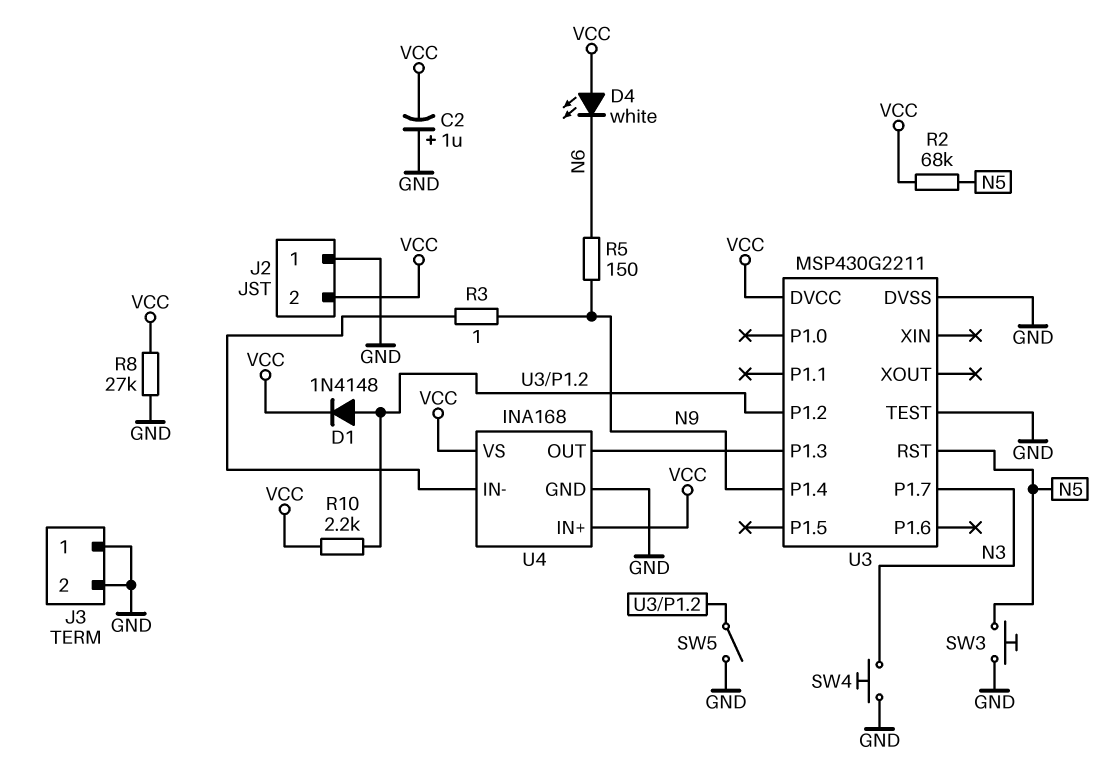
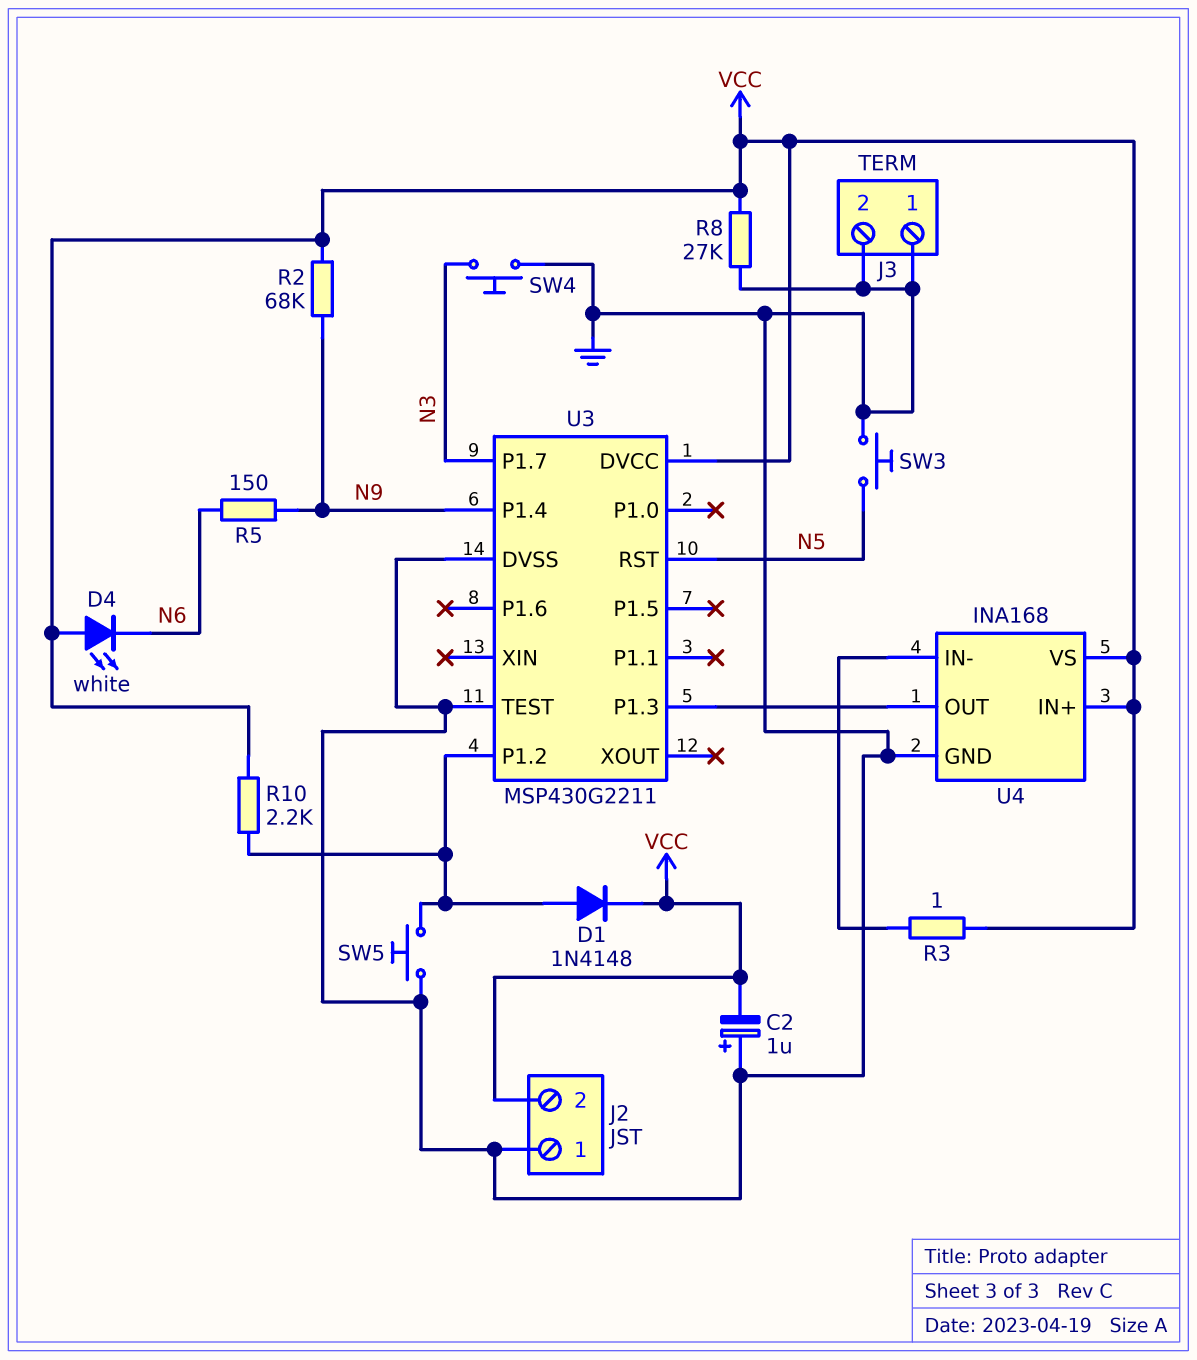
R2: 68k (N5, VCC) -> 68k (N9, VCC)
R3: 1 (N9, U4/IN-) -> 1 (U4/IN-, VCC)
SW5: switch (GND, U3/P1.2) -> button (GND, U3/P1.2)

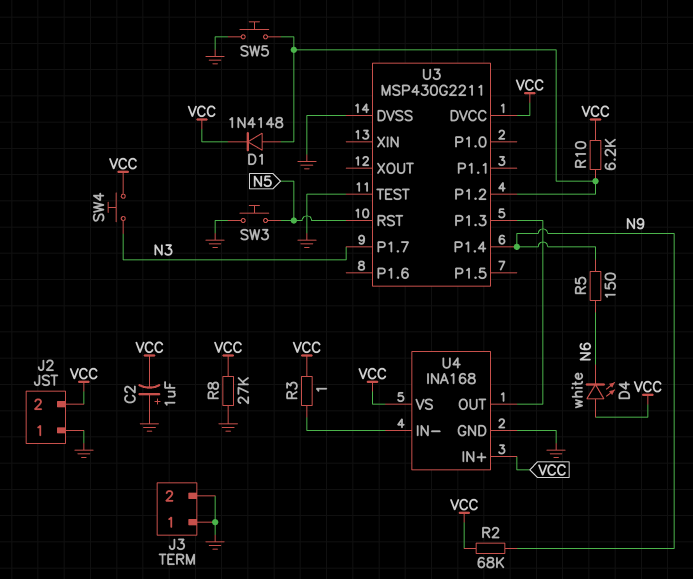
R10: 2.2k (U3/P1.2, VCC) -> 6.2k (U3/P1.2, VCC)
SW4: button (GND, N3) -> button (N3, VCC)

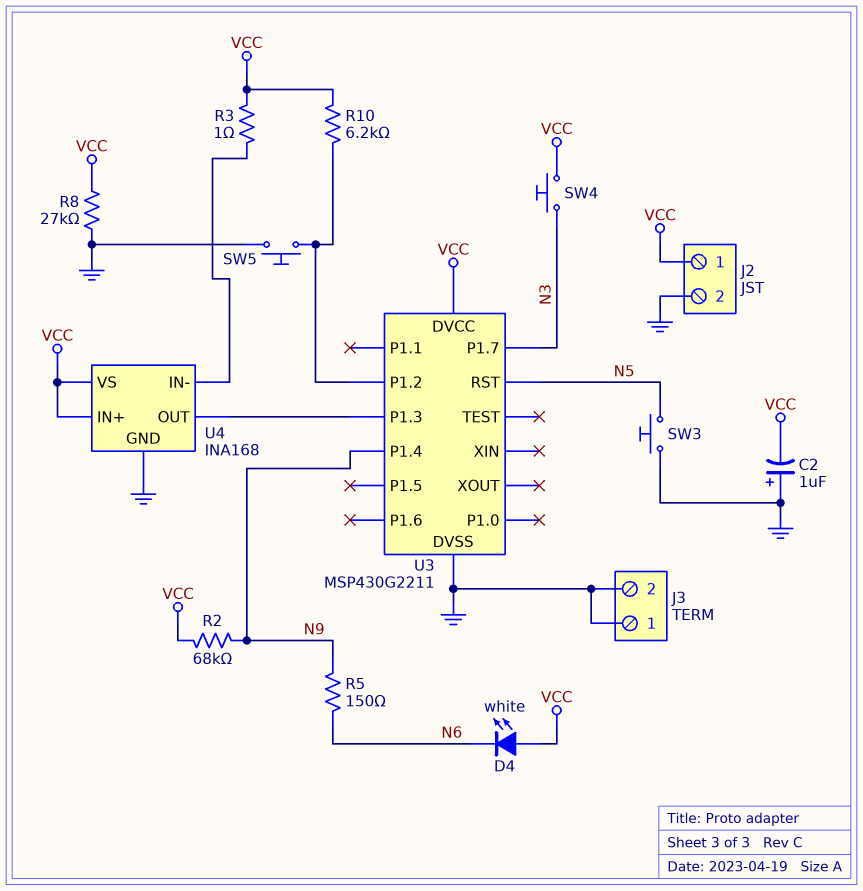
D1: diode 1N4148 (A U3/P1.2, K VCC) -> none
J2 pin 1: GND -> VCC
J2 pin 2: VCC -> GND
U3 pin TEST: GND -> none

